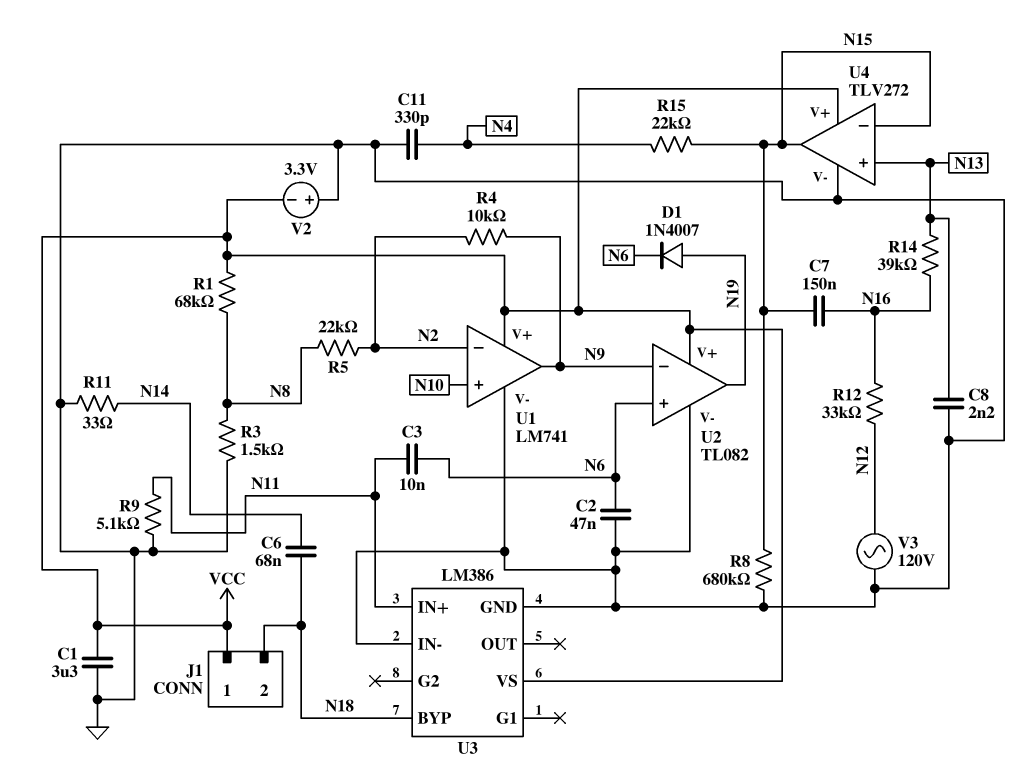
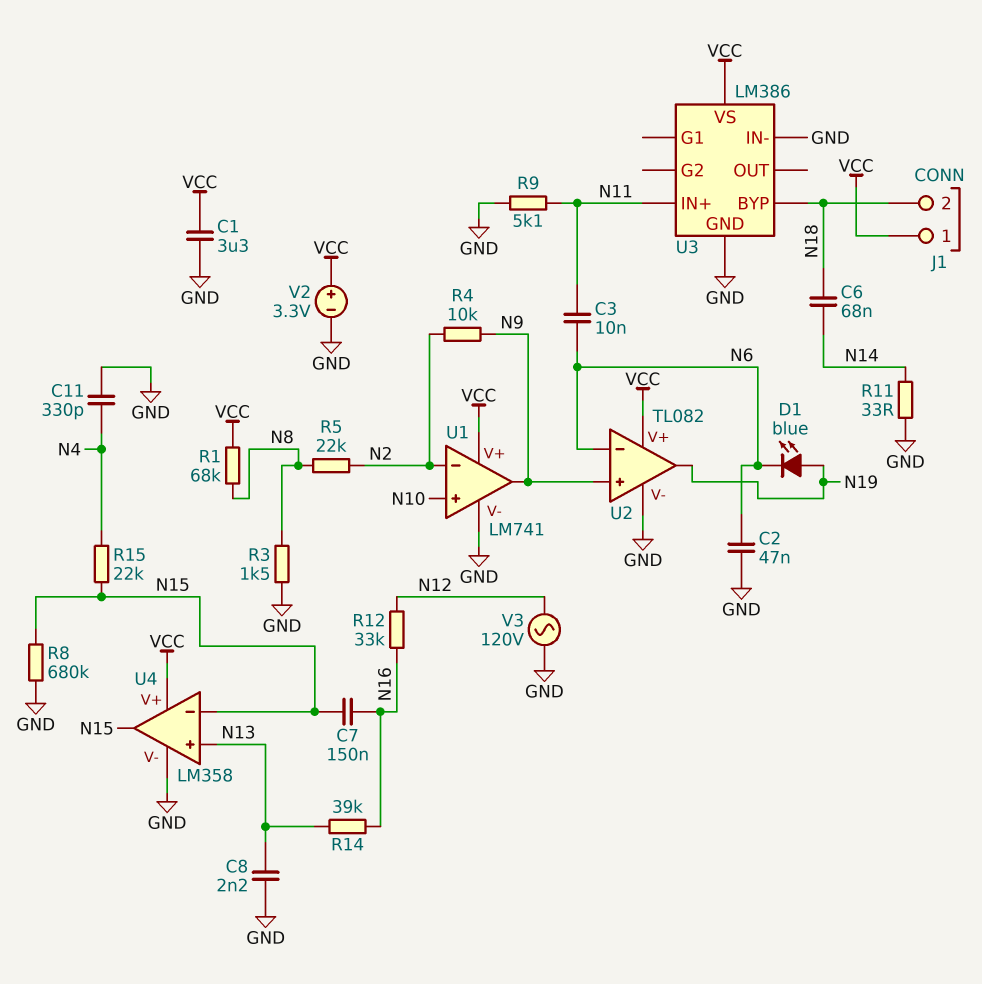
D1: diode 1N4007 (A N19, K N6) -> LED blue (A N19, K N6)
U2 pin in+: N6 -> N9
U2 pin in-: N9 -> N6
U4: TLV272 -> LM358
V2: 3.3V (plus GND, minus VCC) -> 3.3V (plus VCC, minus GND)

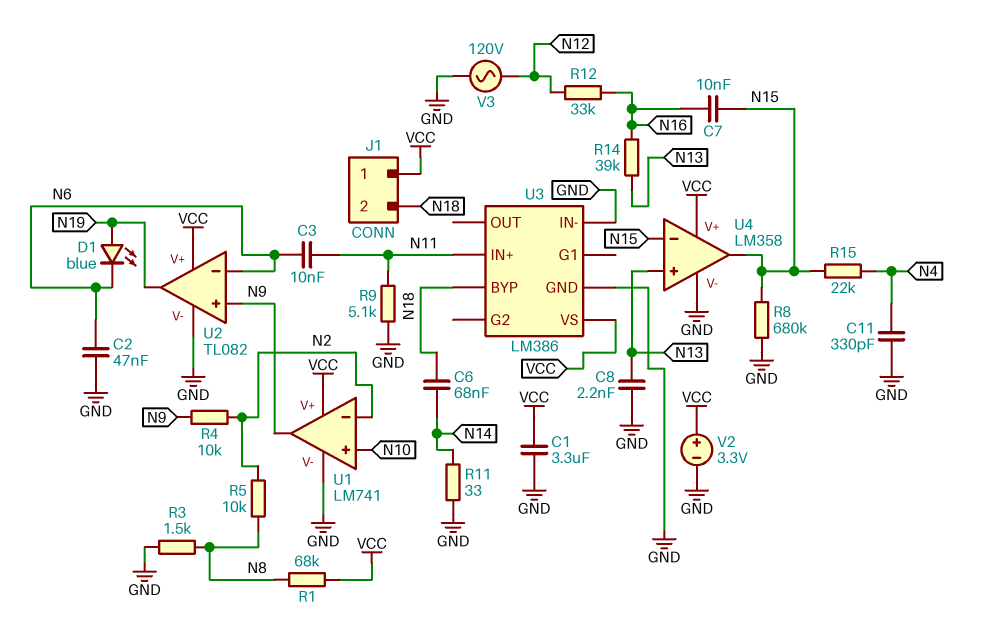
C7: 150nF (N15, N16) -> 10nF (N15, N16)
R5: 22k (N2, N8) -> 10k (N2, N8)

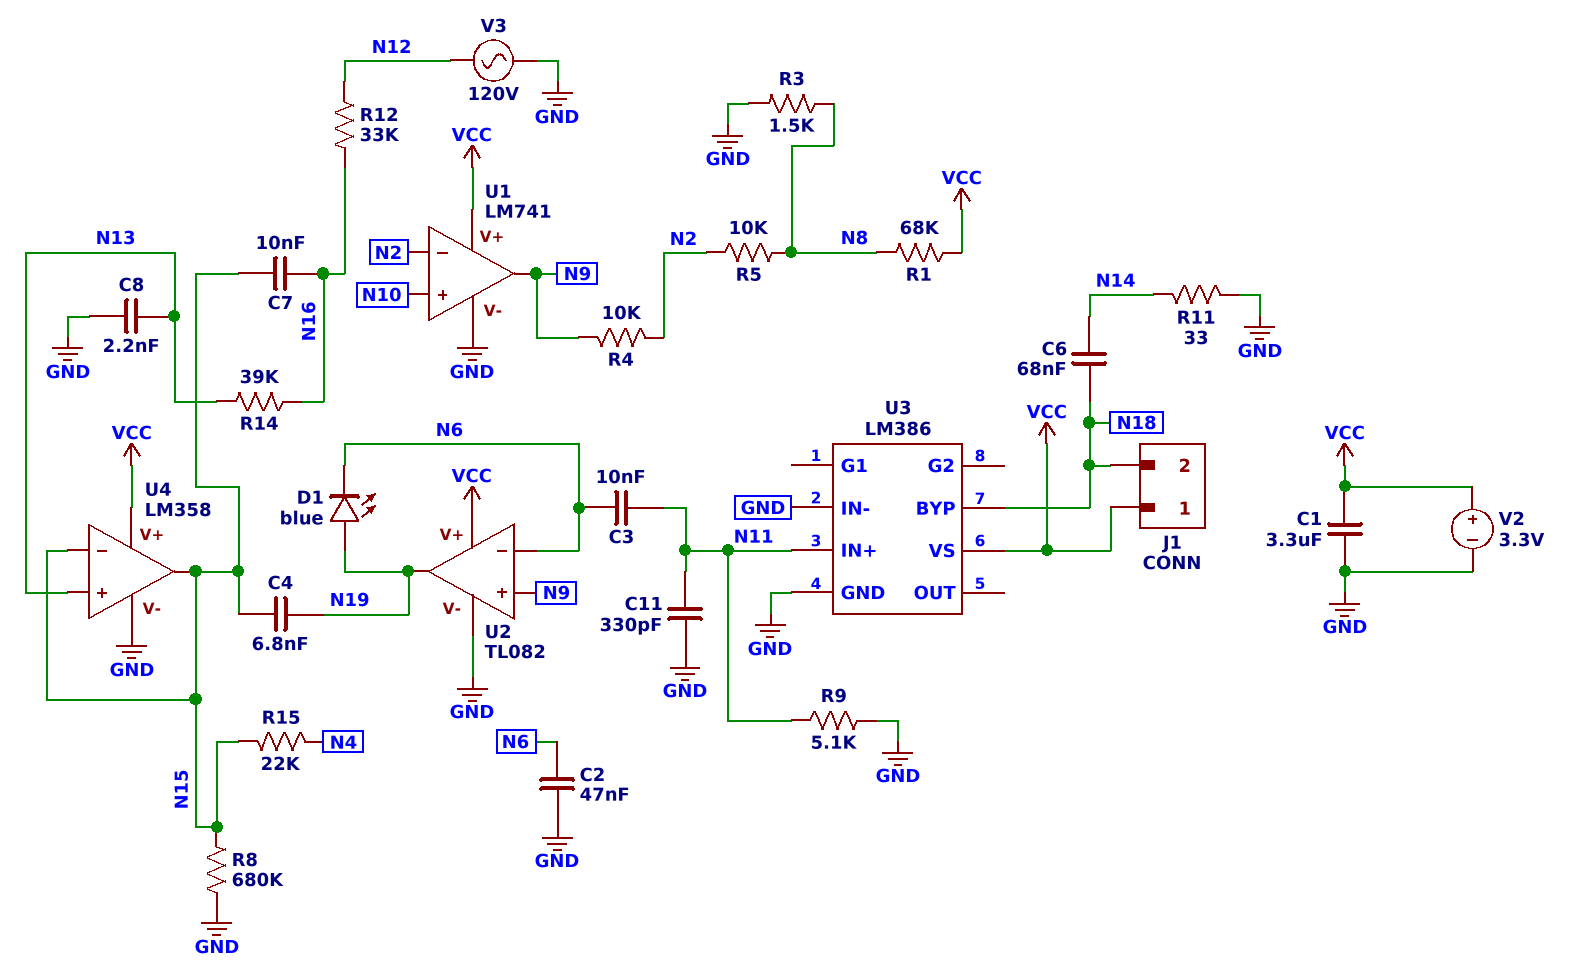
C4: none -> 6.8nF (N15, N19)
C11: 330pF (GND, N4) -> 330pF (GND, N11)

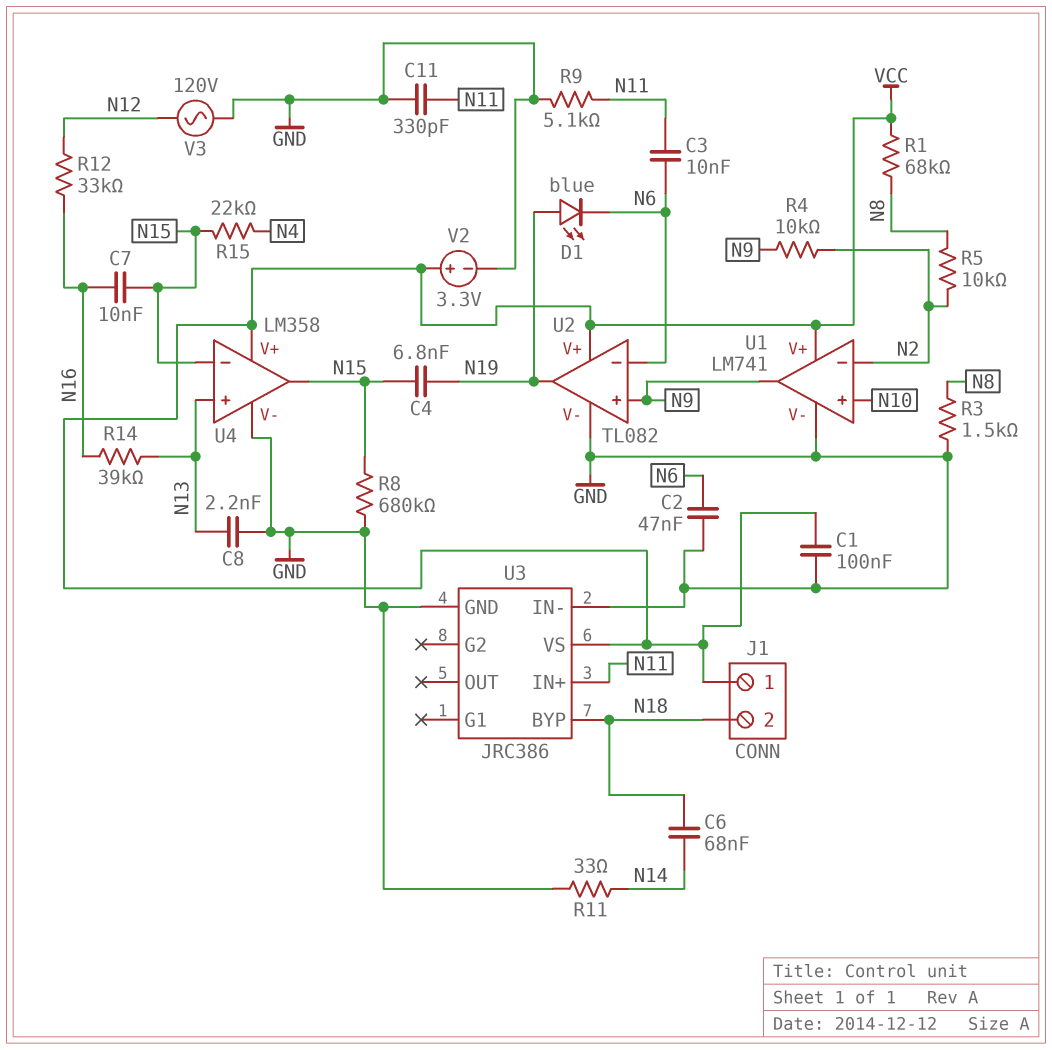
C1: 3.3uF (GND, VCC) -> 100nF (GND, VCC)
U3: LM386 -> JRC386

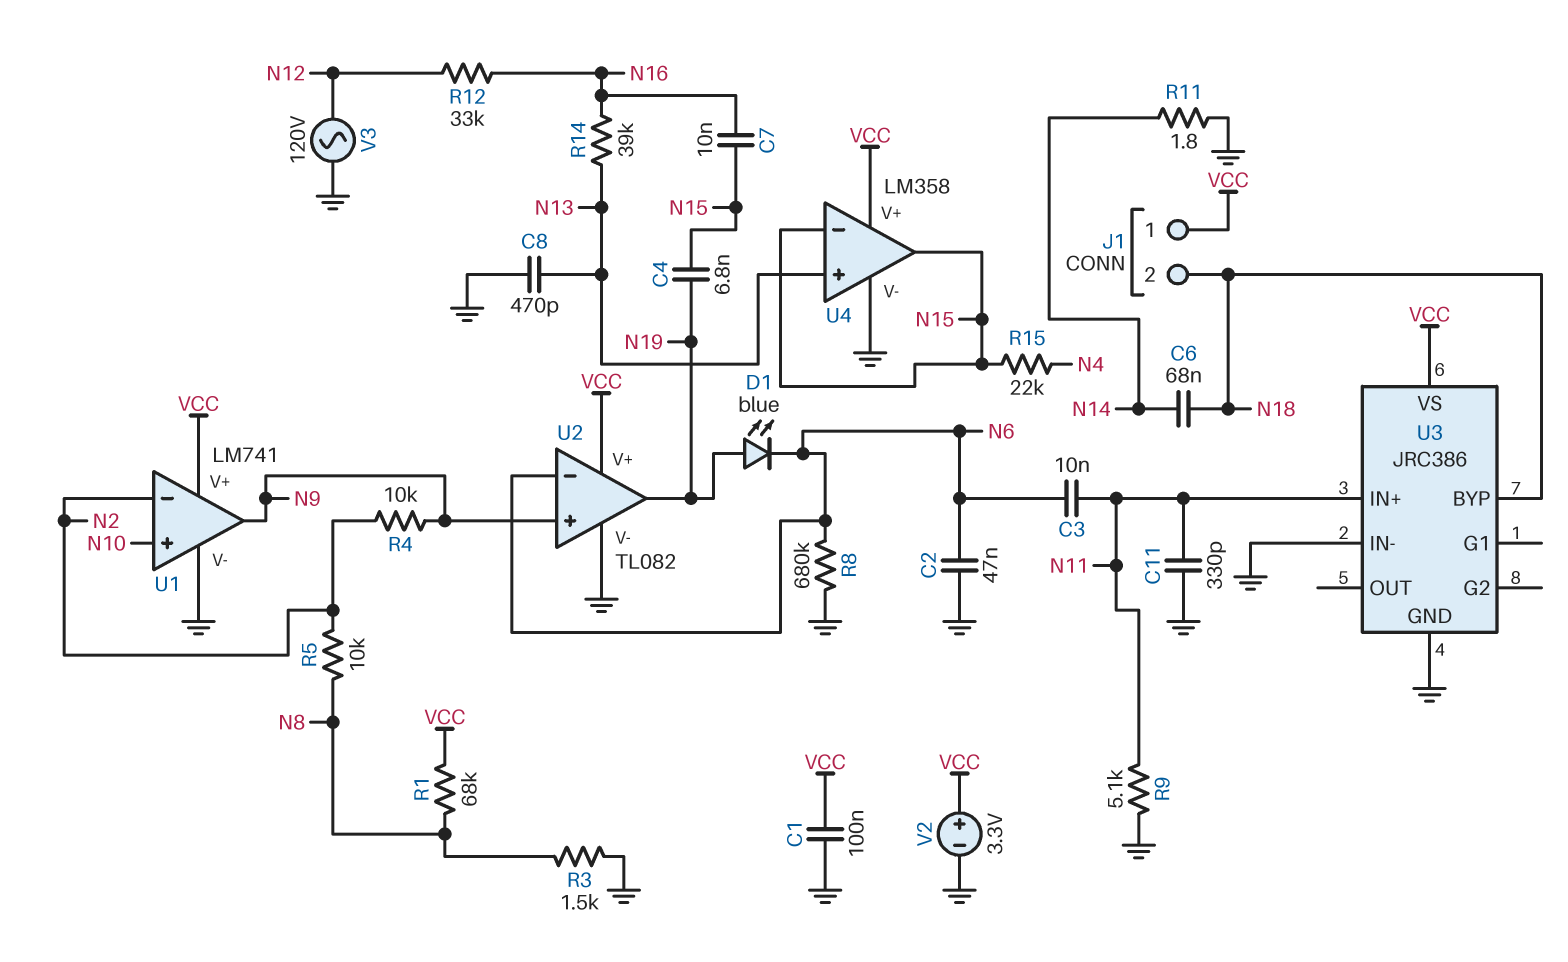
C8: 2.2nF (GND, N13) -> 470pF (GND, N13)
R8: 680k (GND, N15) -> 680k (GND, N6)
R11: 33 (GND, N14) -> 1.8 (GND, N14)

